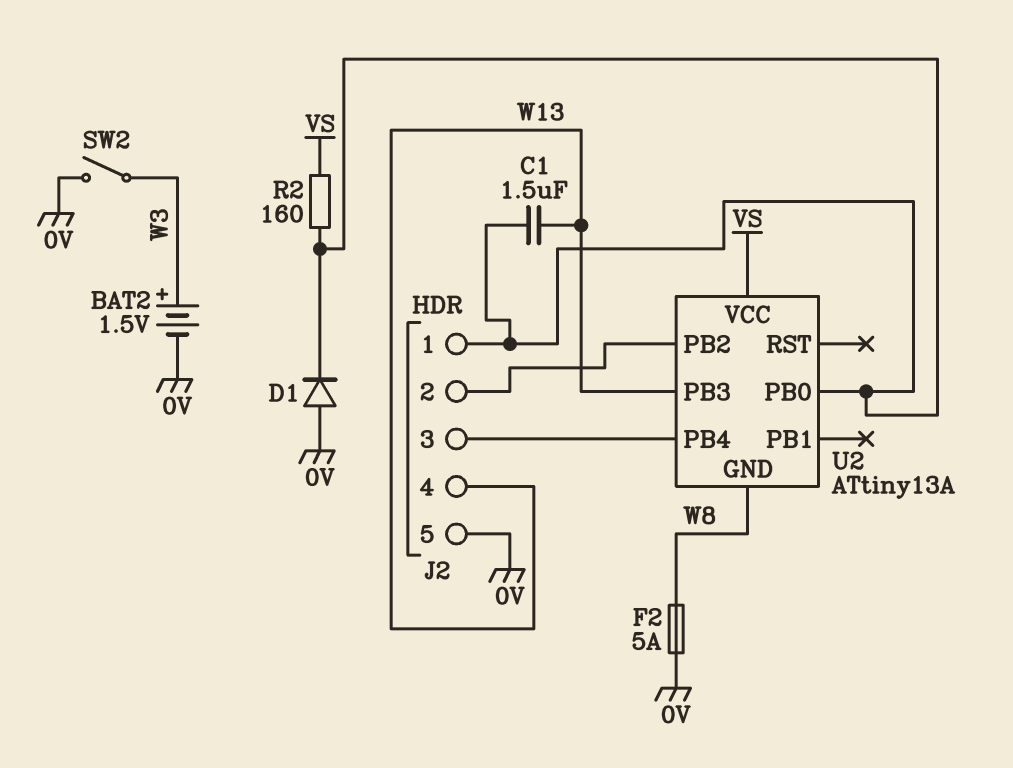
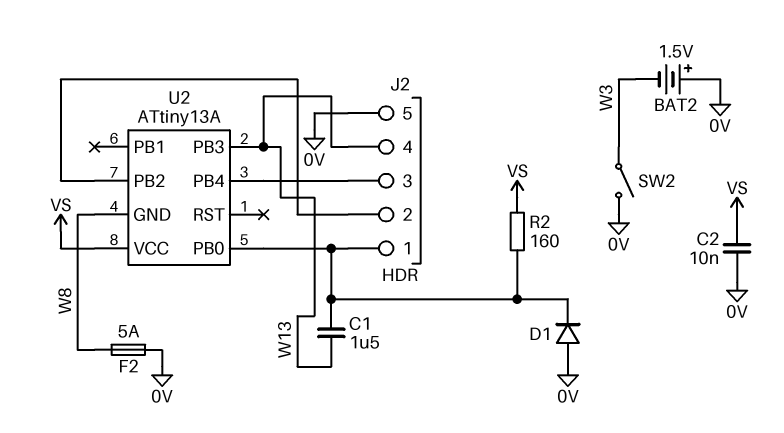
BAT2: 1.5V (plus W3, minus 0V) -> 1.5V (plus 0V, minus W3)
C2: none -> 10nF (0V, VS)

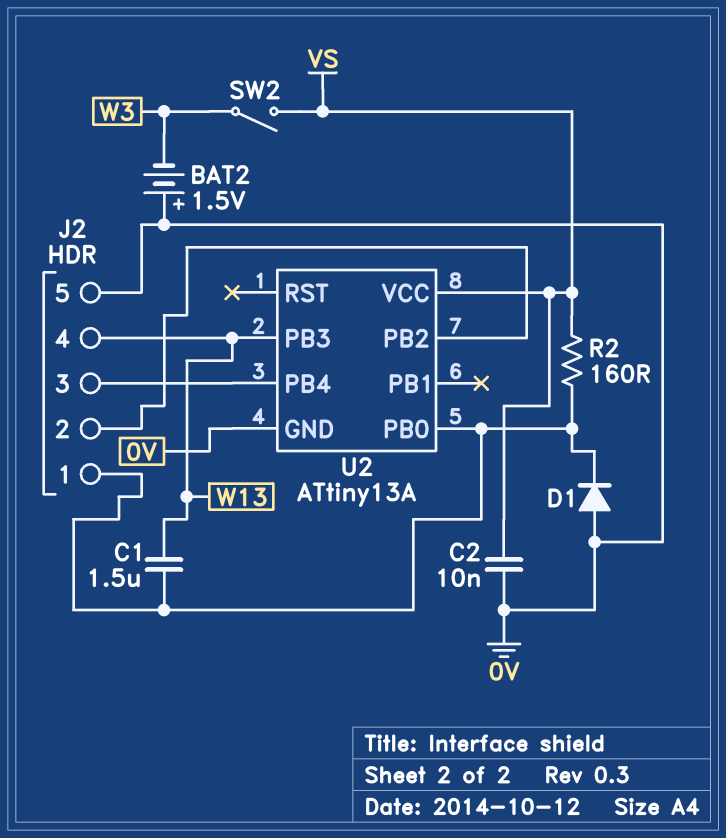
F2: 5A (0V, W8) -> none
SW2: switch (0V, W3) -> switch (VS, W3)
U2 pin GND: W8 -> 0V

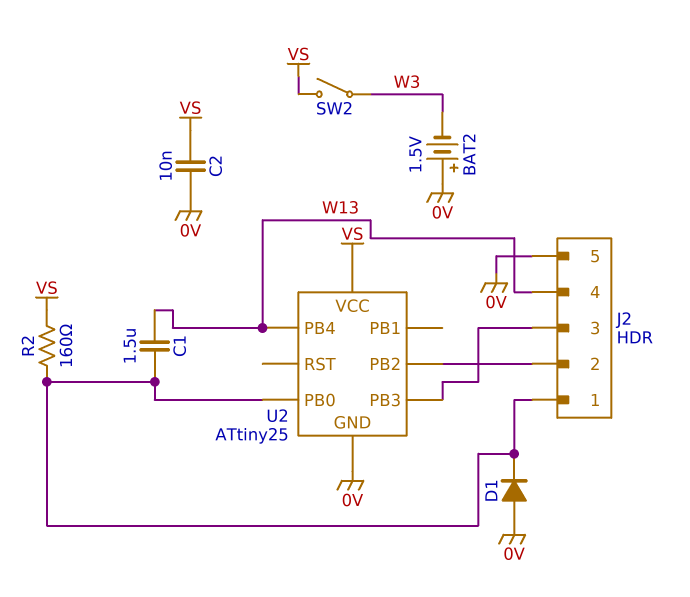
U2: ATtiny13A -> ATtiny25
U2 pin PB3: W13 -> J2/3
U2 pin PB4: J2/3 -> W13

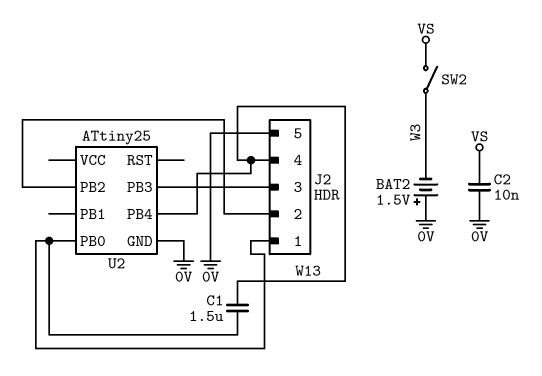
D1: diode (A 0V, K J2/1) -> none
R2: 160 (J2/1, VS) -> none
U2 pin VCC: VS -> none

